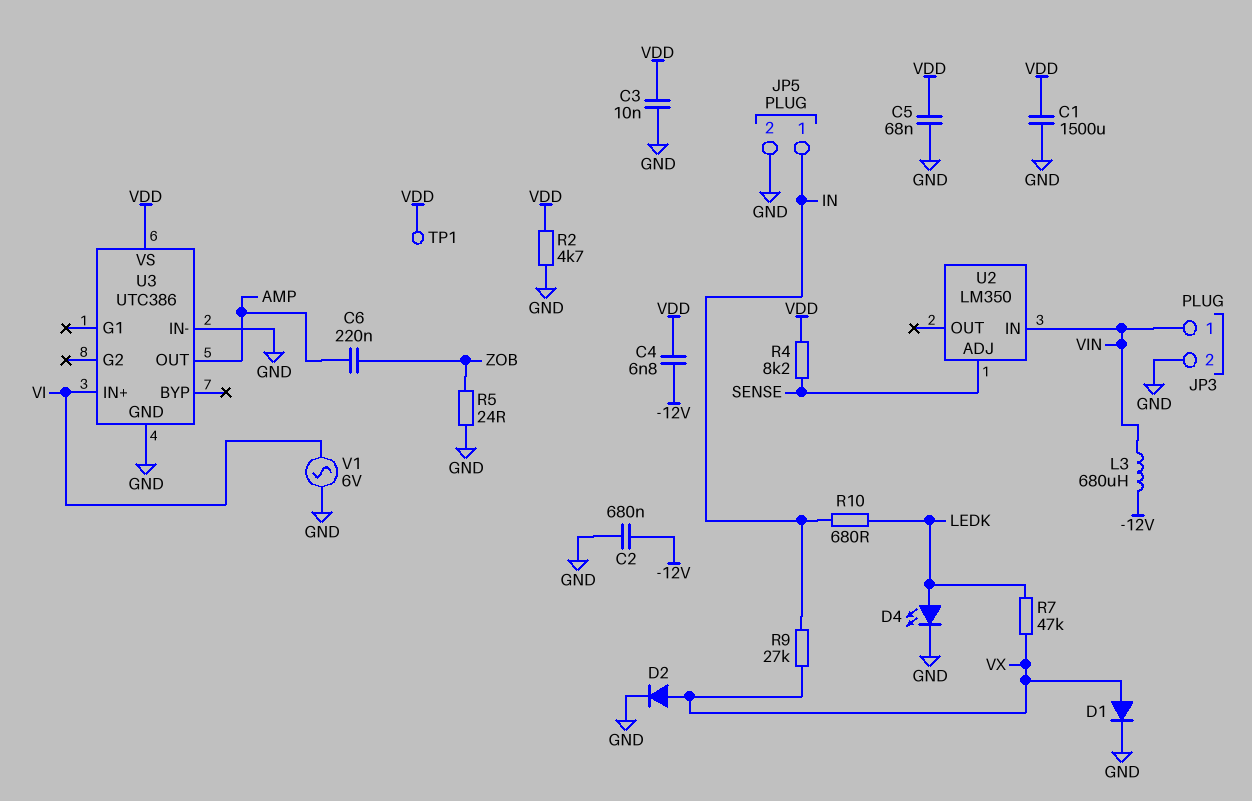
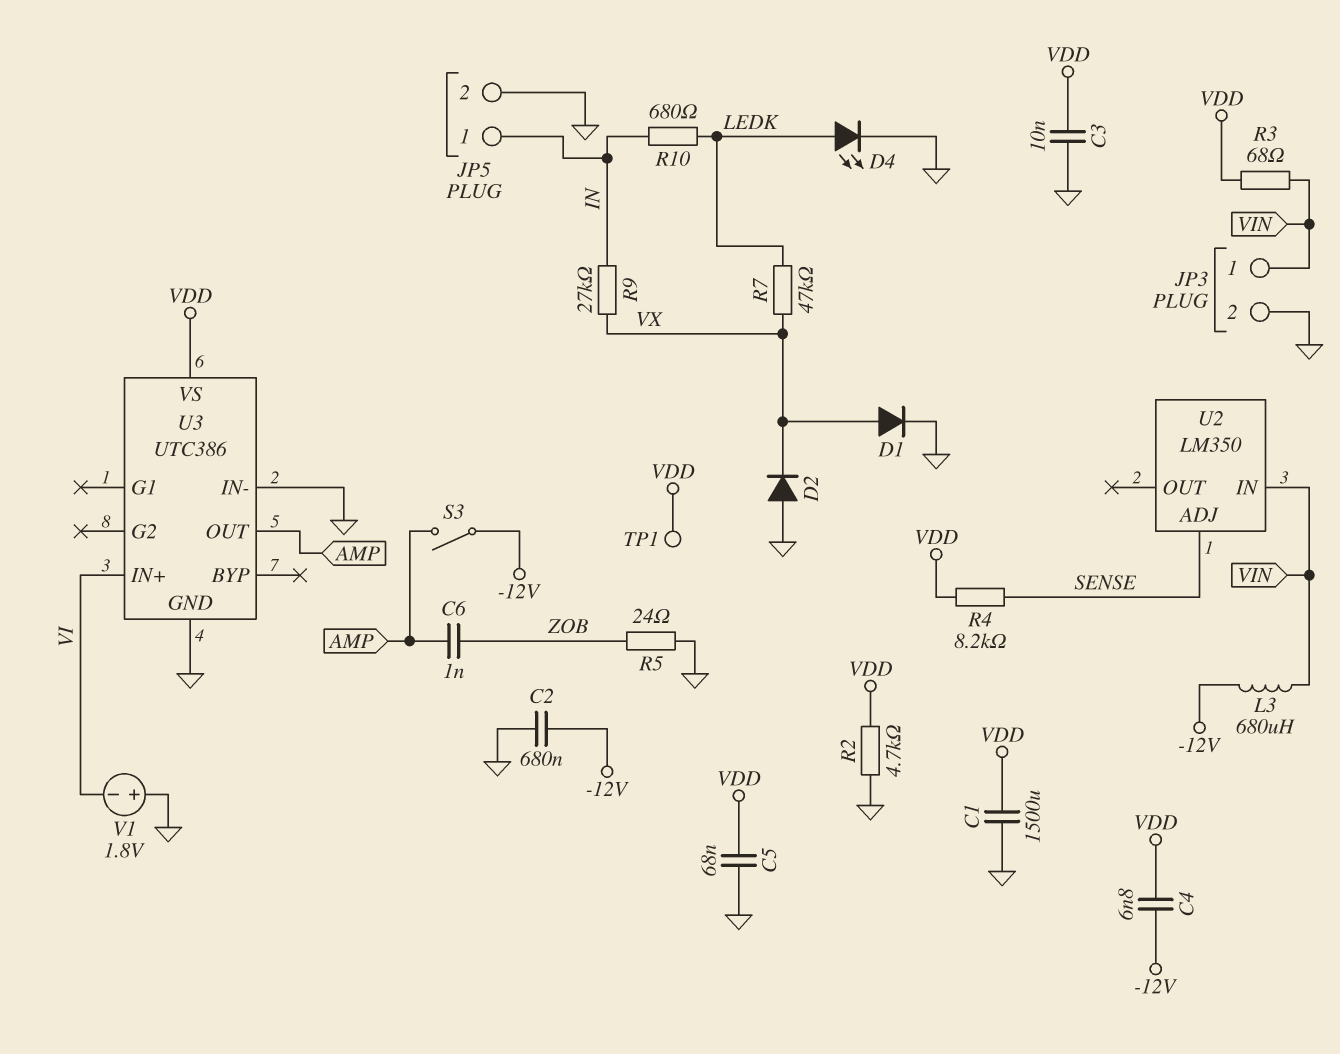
C6: 220nF (AMP, ZOB) -> 1nF (AMP, ZOB)
D2: diode (A VX, K GND) -> diode (A GND, K VX)
R3: none -> 68 (VDD, VIN)
S3: none -> switch (-12V, AMP)
V1: AC 6V (GND, VI) -> 1.8V (plus GND, minus VI)

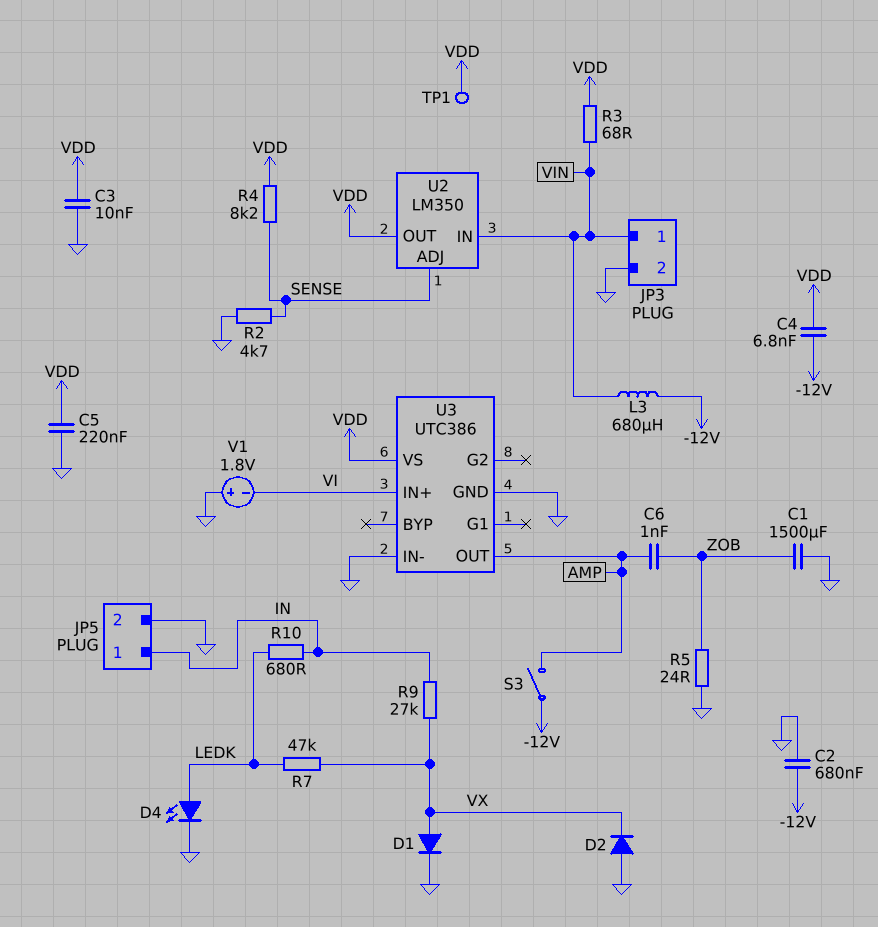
C1: 1500uF (GND, VDD) -> 1500uF (GND, ZOB)
C5: 68nF (GND, VDD) -> 220nF (GND, VDD)
R2: 4.7k (GND, VDD) -> 4.7k (GND, SENSE)
U2 pin OUT: none -> VDD

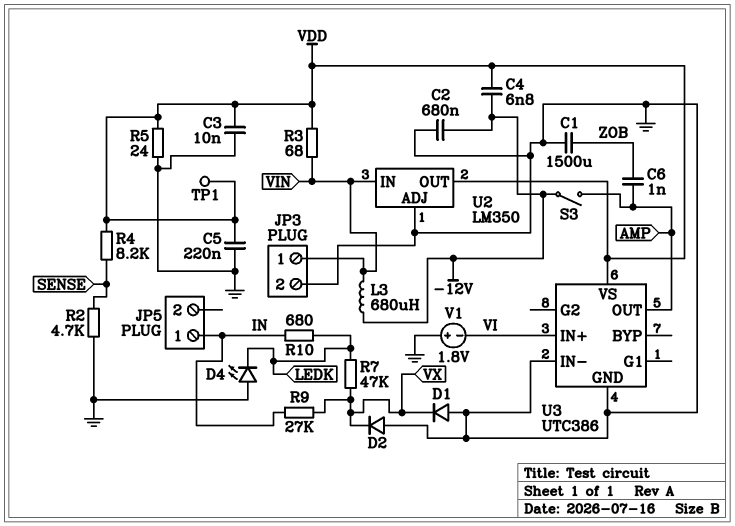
D1: diode (A VX, K GND) -> diode (A GND, K VX)
D4: LED (A LEDK, K GND) -> LED (A GND, K LEDK)
JP5 pin 2: GND -> none
R5: 24 (GND, ZOB) -> 24 (GND, VDD)
U2 pin ADJ: SENSE -> GND

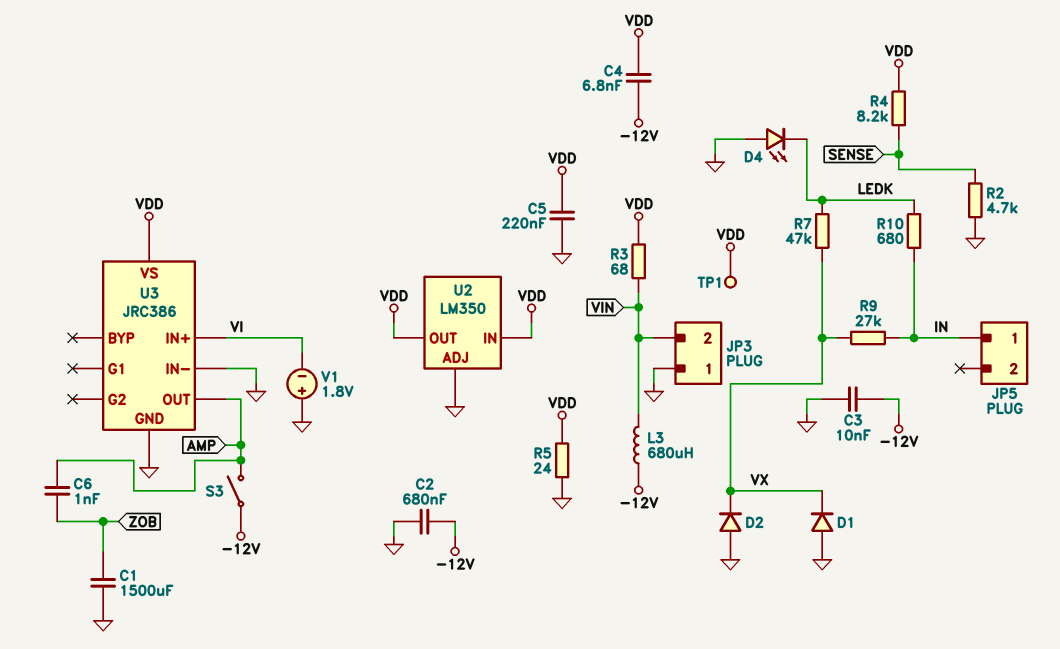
C3: 10nF (GND, VDD) -> 10nF (-12V, GND)
JP3 pin 1: VIN -> GND
JP3 pin 2: GND -> VIN
U2 pin IN: VIN -> VDD
U3: UTC386 -> JRC386

